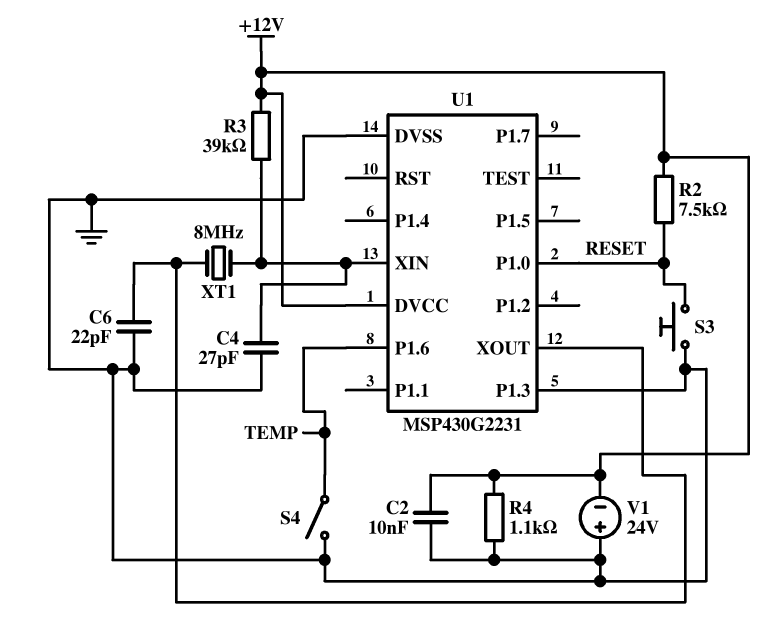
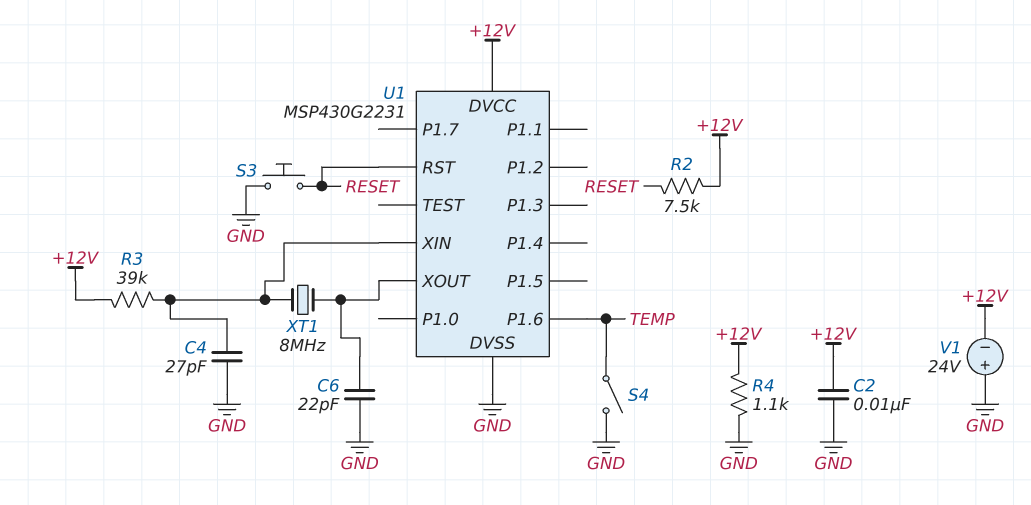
U1 pin P1.0: RESET -> none
U1 pin P1.3: GND -> none
U1 pin RST: none -> RESET

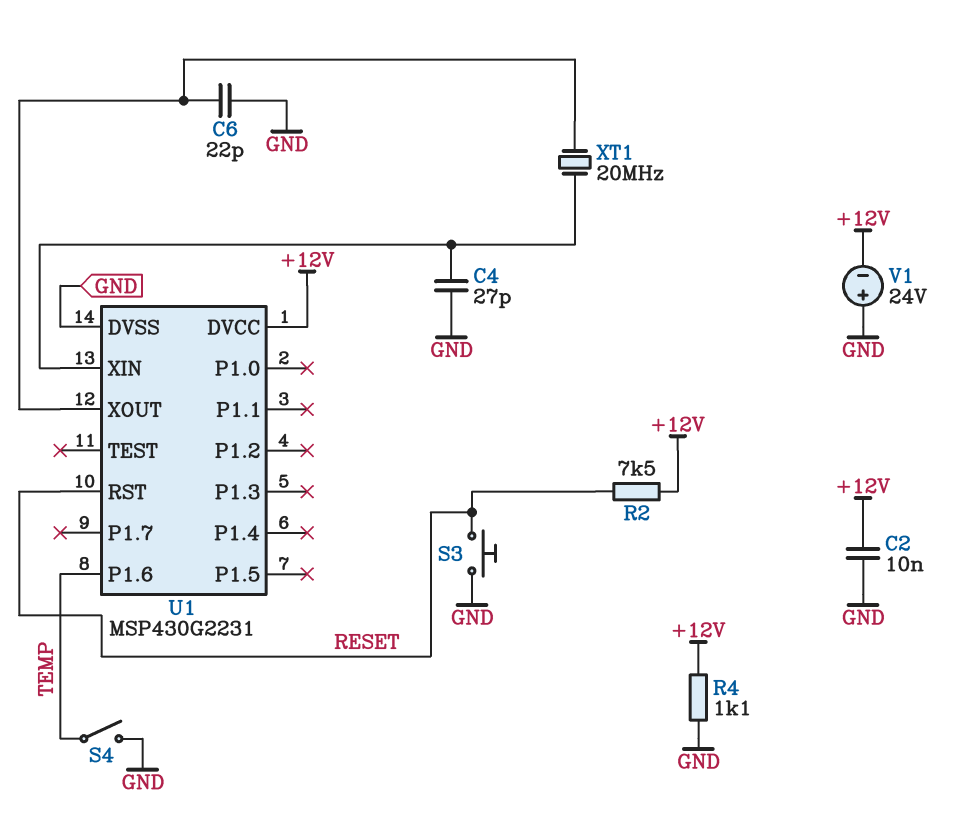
R3: 39k (+12V, U1/XIN) -> none
XT1: 8MHz (U1/XIN, U1/XOUT) -> 20MHz (U1/XIN, U1/XOUT)

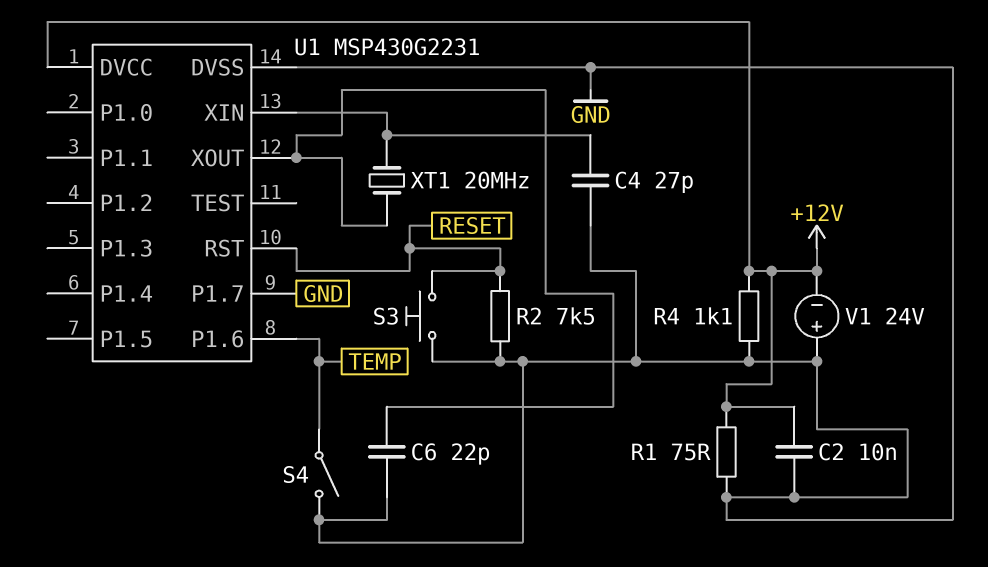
R1: none -> 75 (+12V, GND)
R2: 7.5k (+12V, RESET) -> 7.5k (GND, RESET)
U1 pin P1.7: none -> GND

